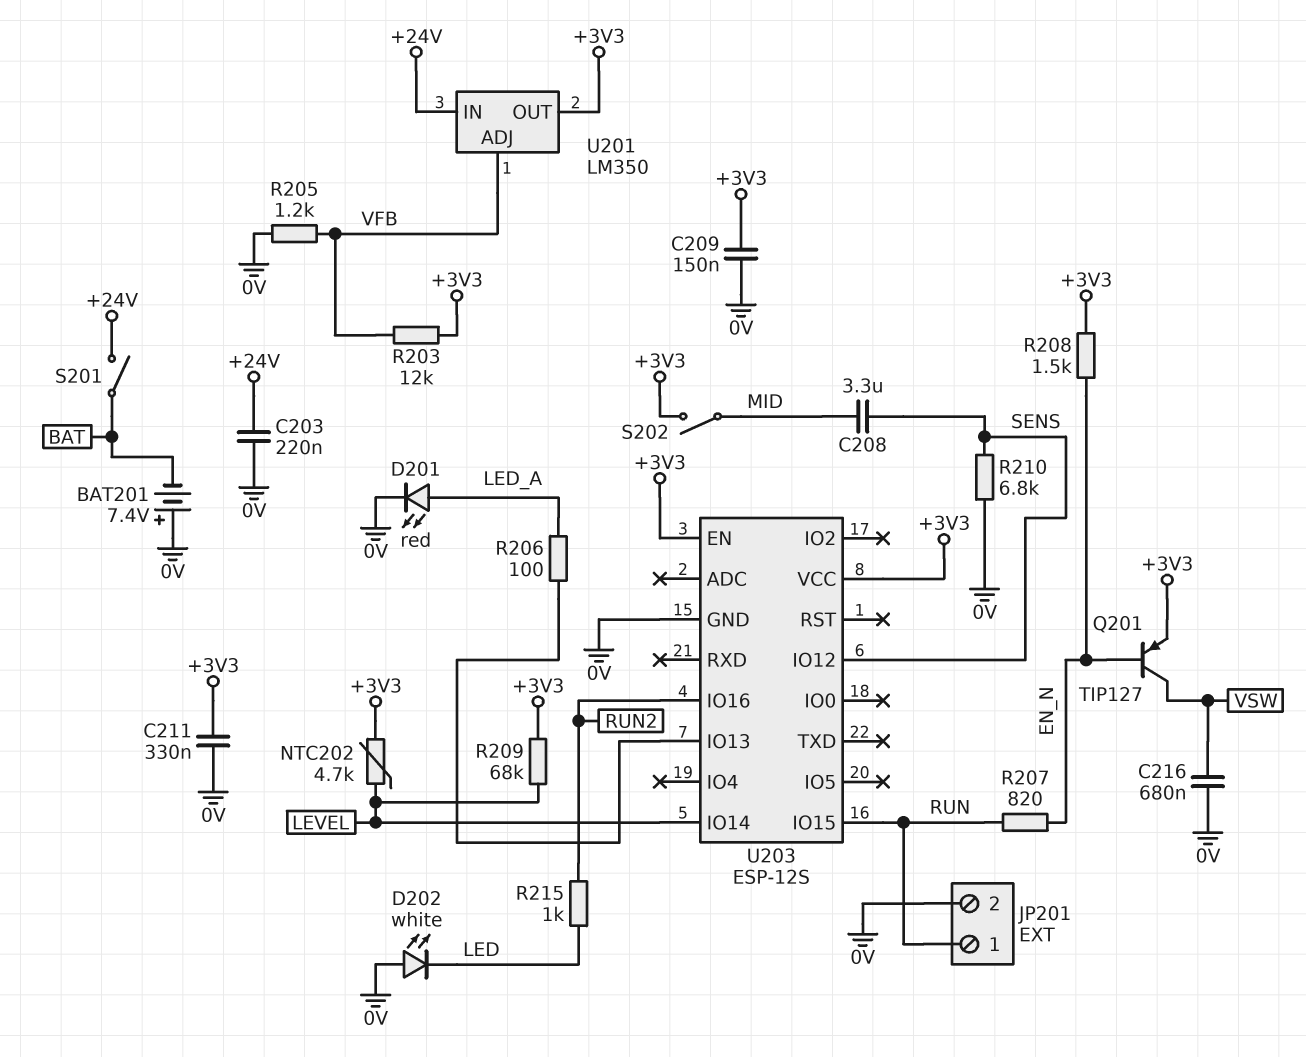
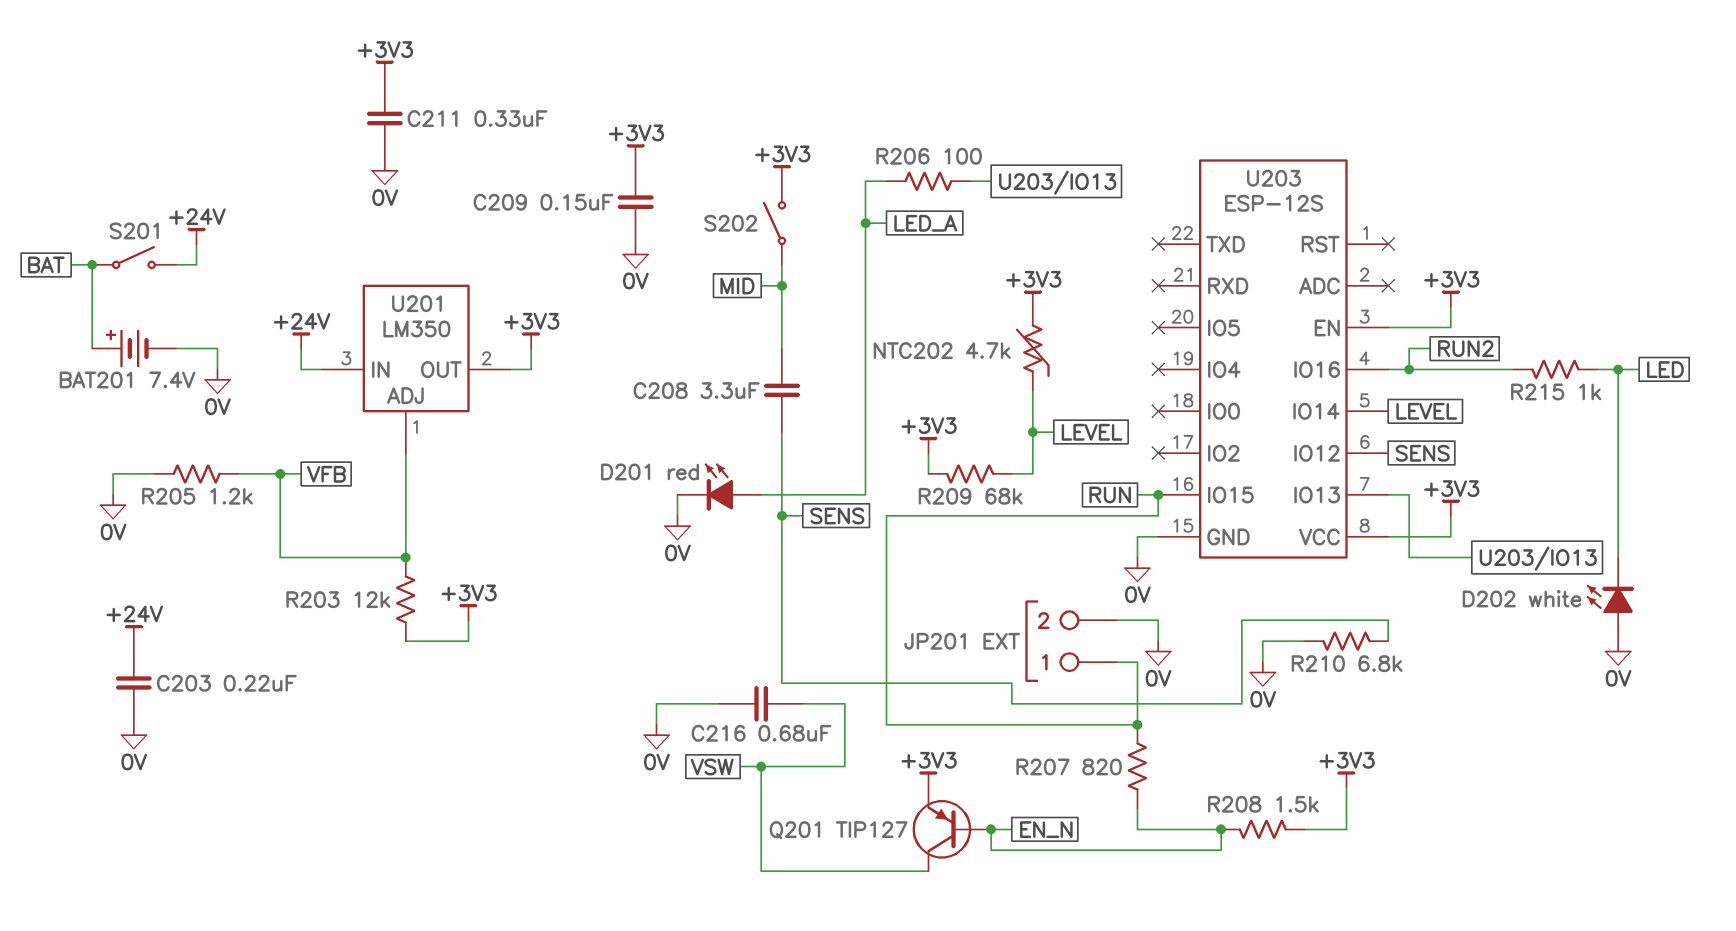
BAT201: 7.4V (plus 0V, minus BAT) -> 7.4V (plus BAT, minus 0V)

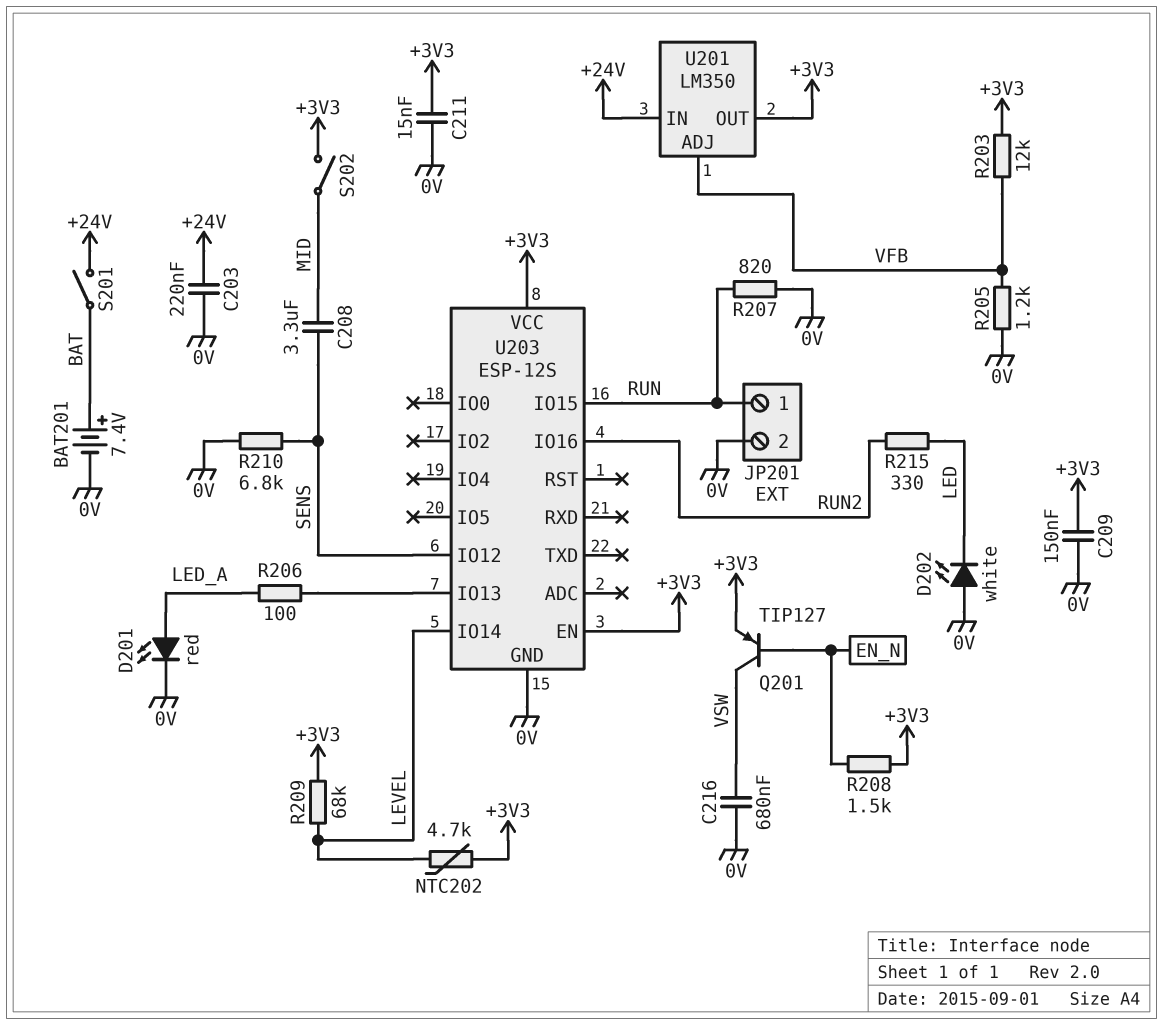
C211: 330nF (+3V3, 0V) -> 15nF (+3V3, 0V)
R207: 820 (EN_N, RUN) -> 820 (0V, RUN)
R215: 1k (LED, RUN2) -> 330 (LED, RUN2)

